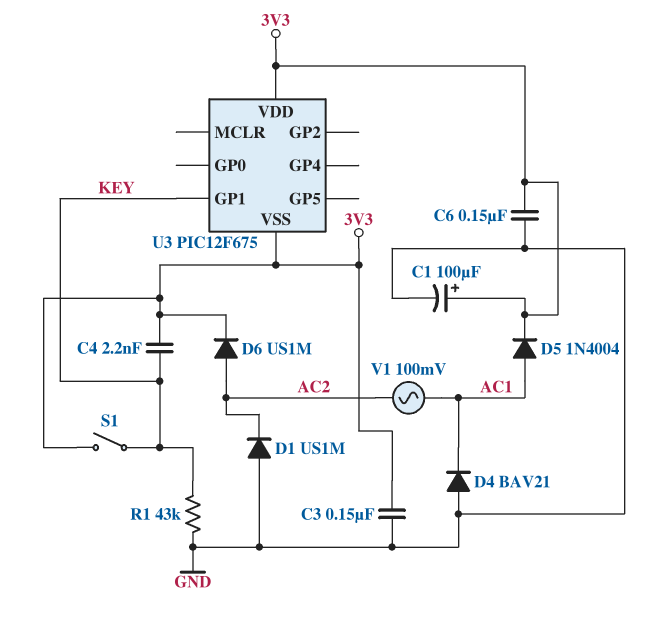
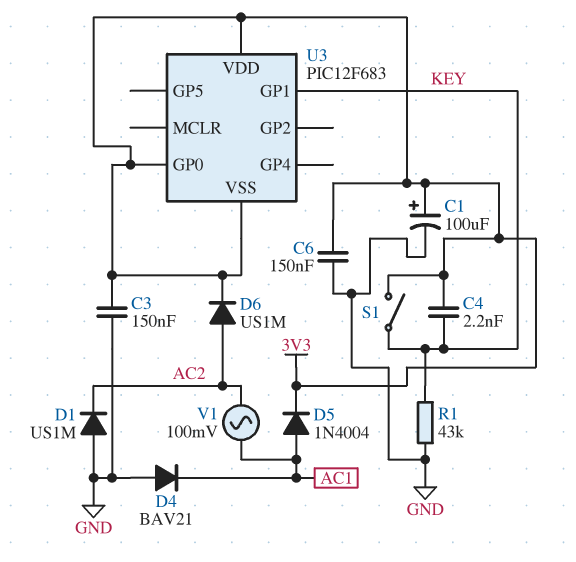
U3: PIC12F675 -> PIC12F683
U3 pin GP0: none -> 3V3

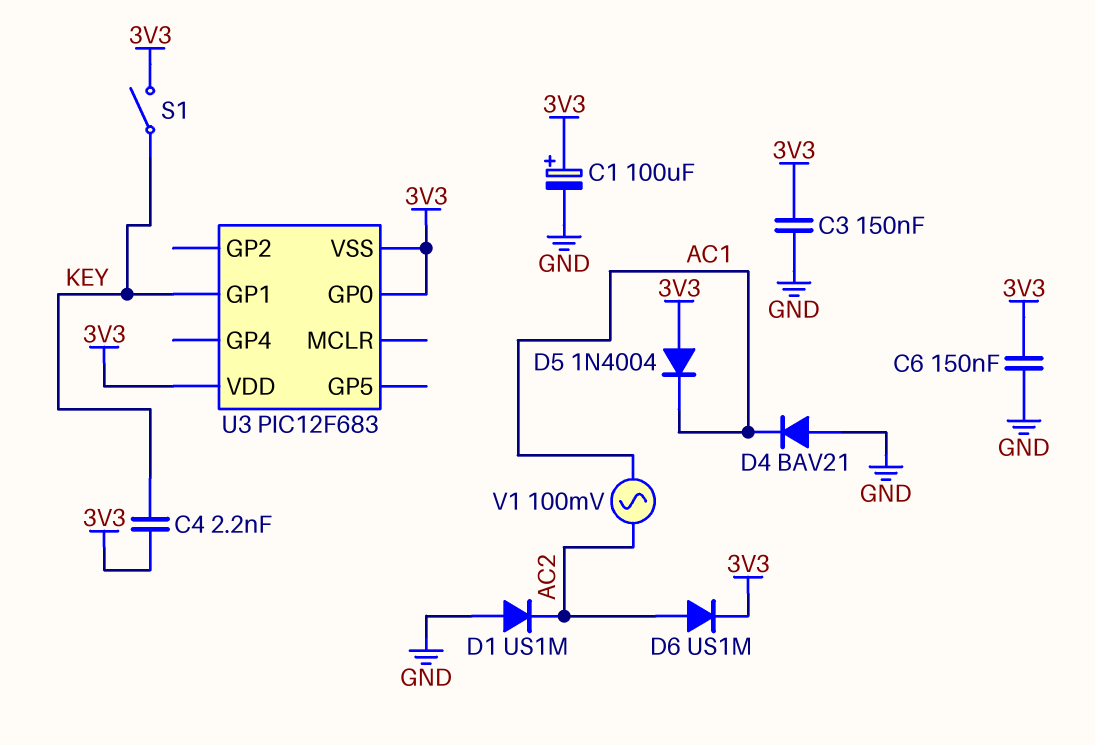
D5: diode 1N4004 (A AC1, K 3V3) -> diode 1N4004 (A 3V3, K AC1)
R1: 43k (GND, KEY) -> none

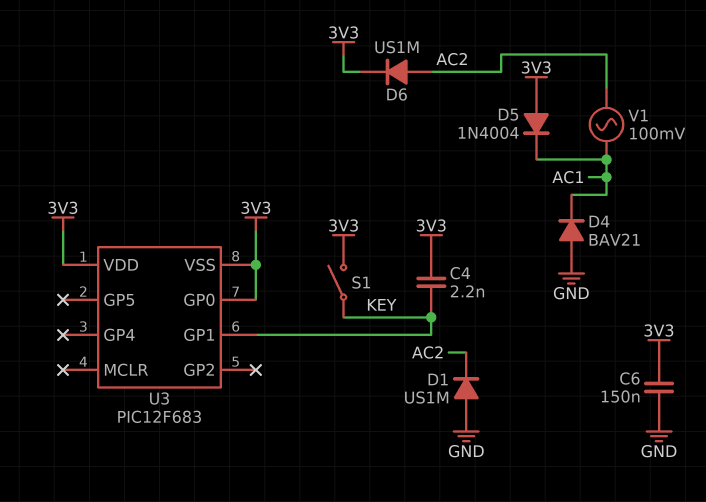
C1: 100uF (plus 3V3, minus GND) -> none
C3: 150nF (3V3, GND) -> none

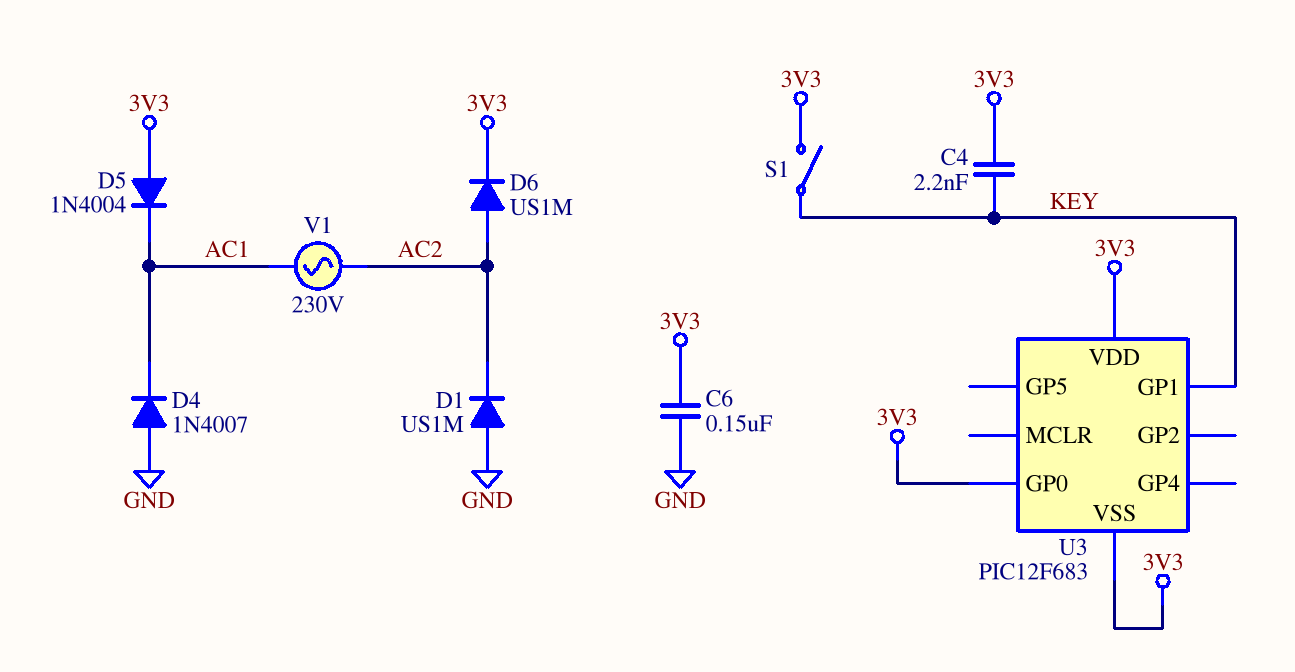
D4: diode BAV21 (A GND, K AC1) -> diode 1N4007 (A GND, K AC1)
V1: AC 100mV (AC1, AC2) -> AC 230V (AC1, AC2)

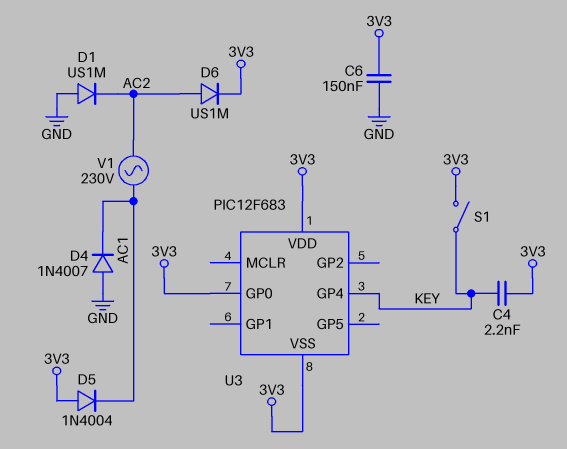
U3 pin GP1: KEY -> none
U3 pin GP4: none -> KEY

